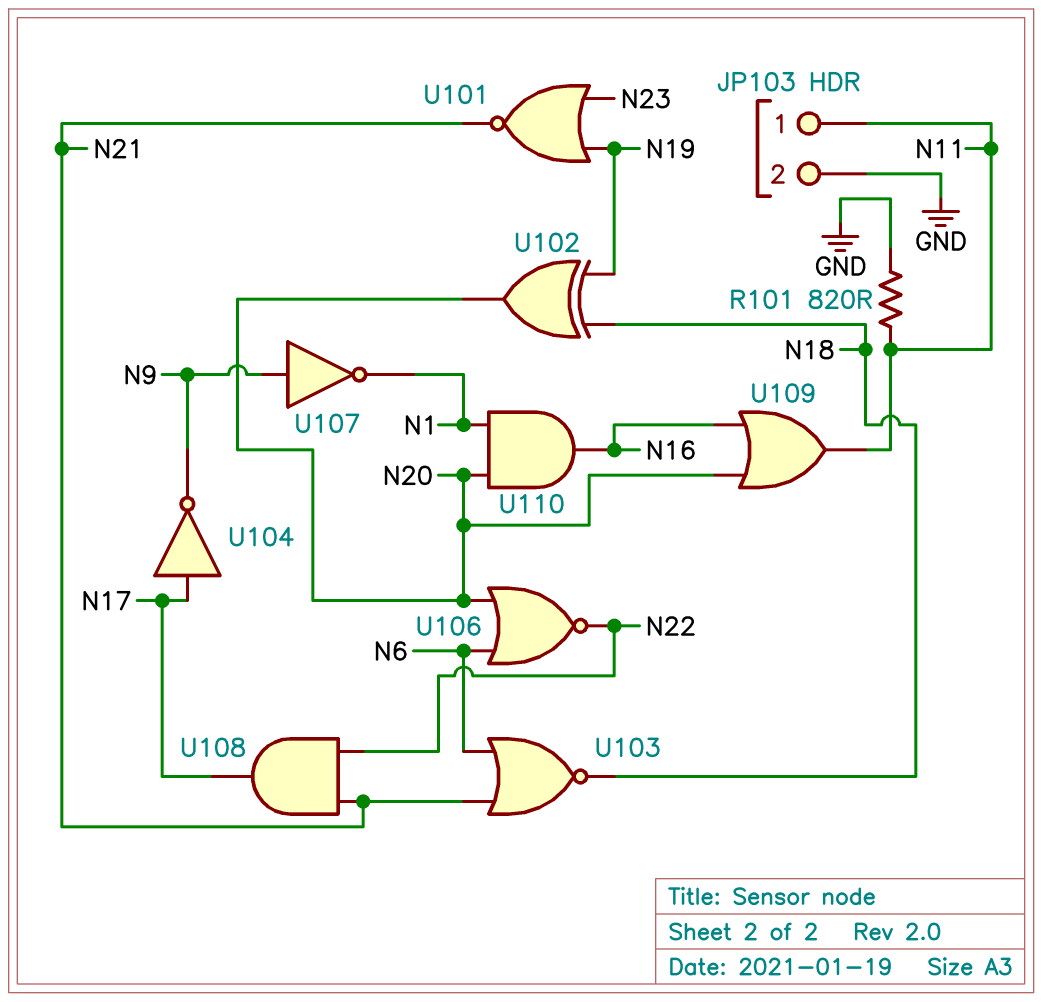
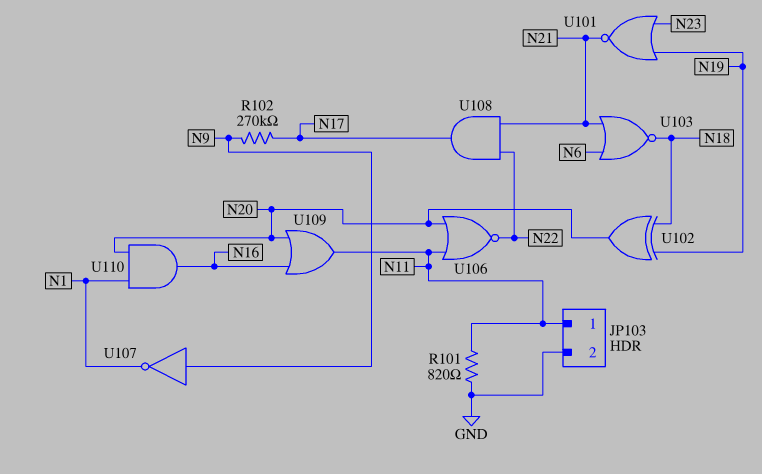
R102: none -> 270k (N9, N17)
U104: NOT (in N17, out N9) -> none
U106: NOR (in N6, in N20, out N22) -> NOR (in N11, in N20, out N22)

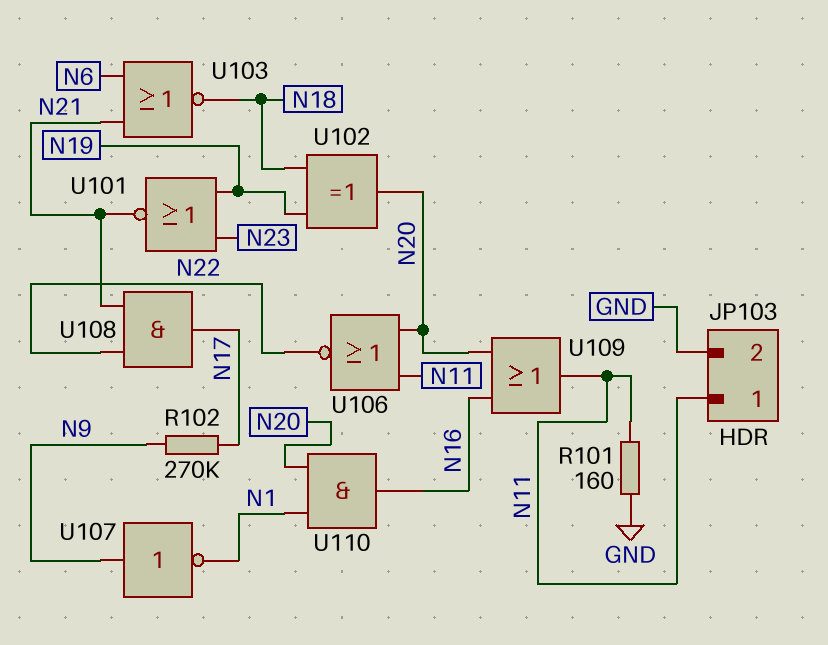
R101: 820 (GND, N11) -> 160 (GND, N11)

